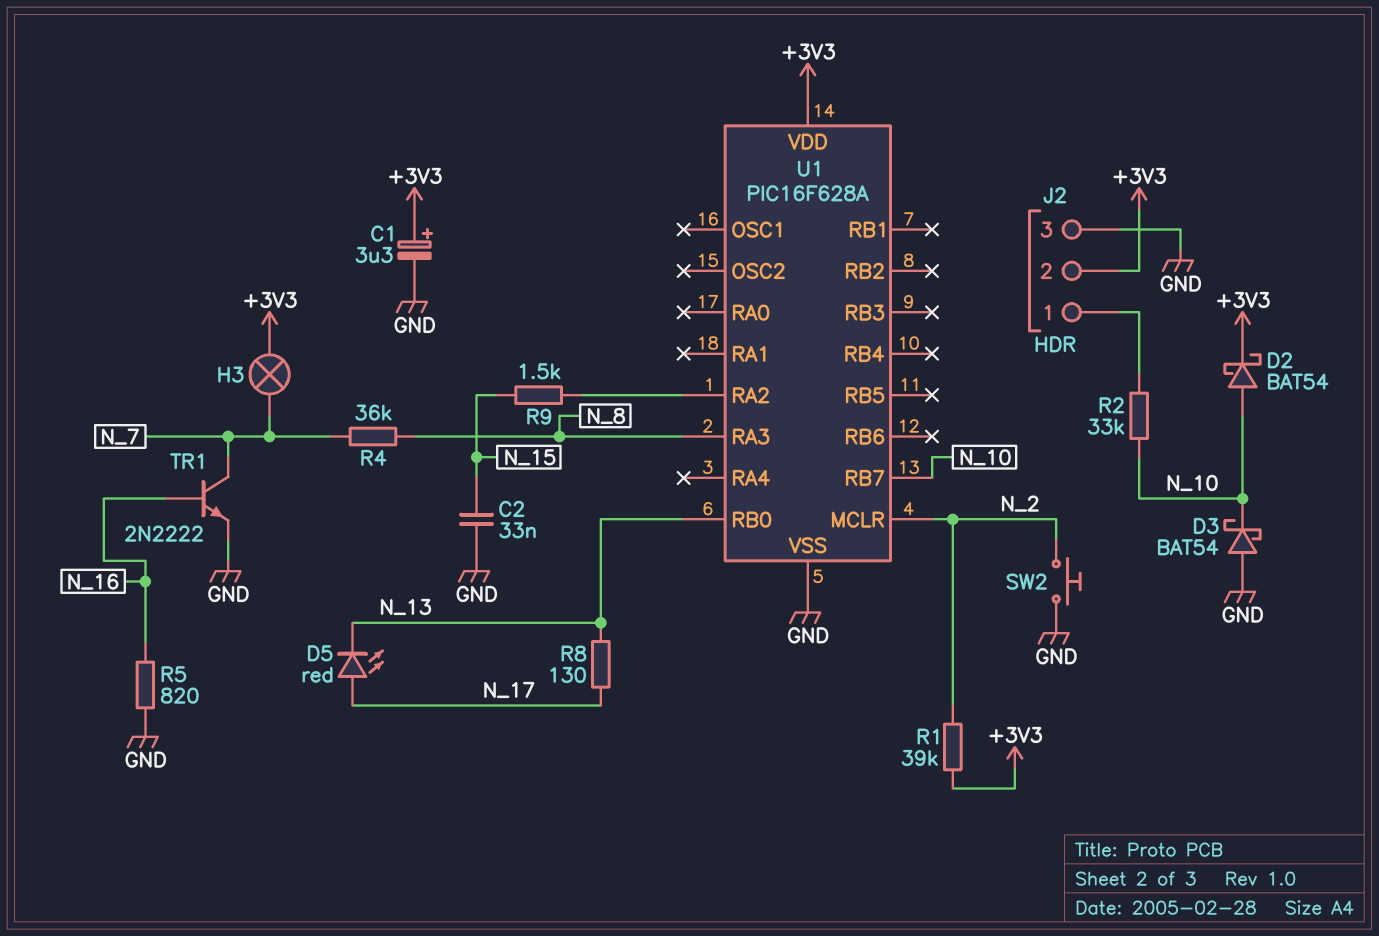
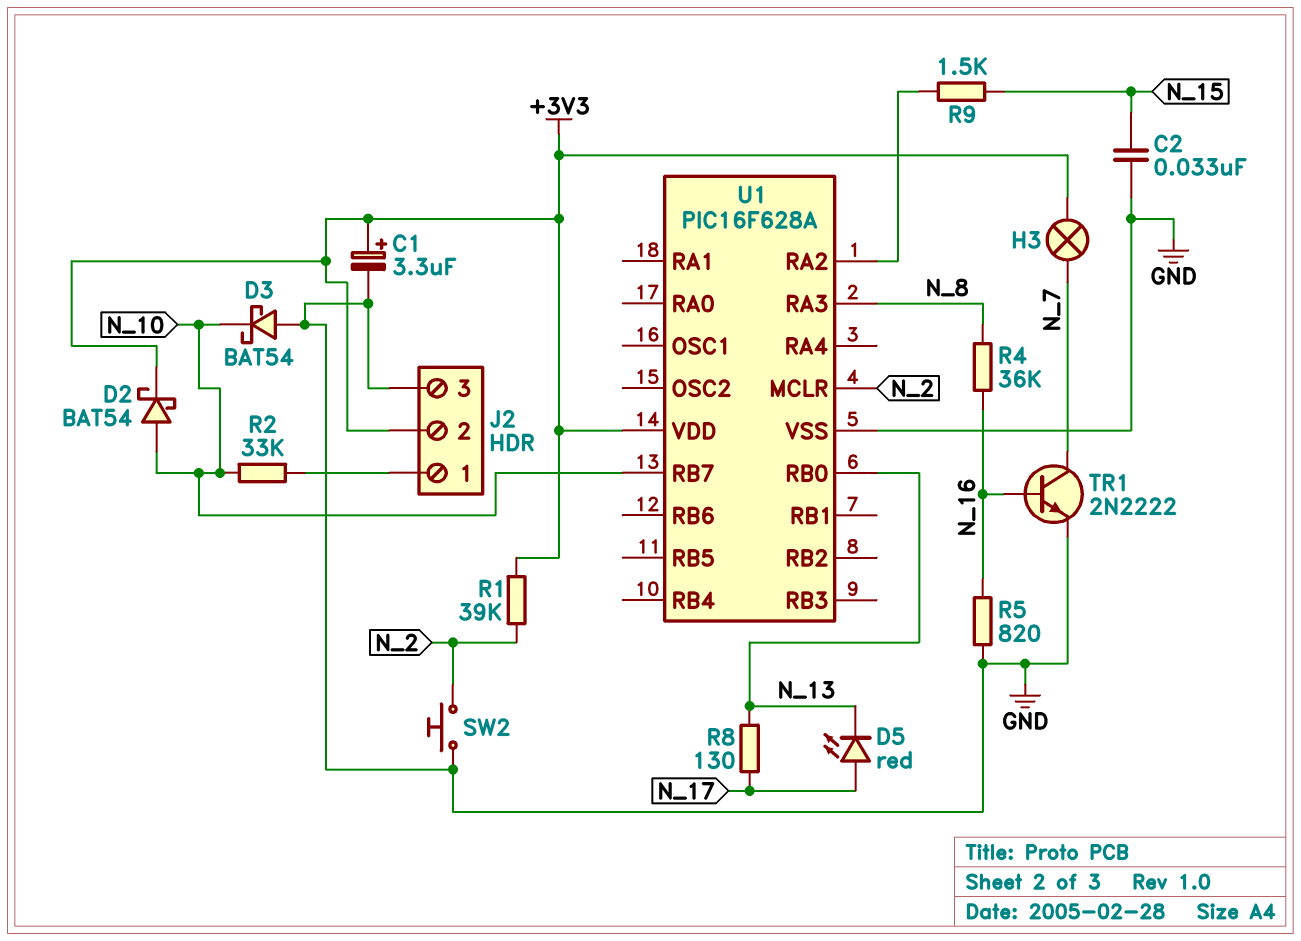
R4: 36k (N_7, N_8) -> 36k (N_8, N_16)

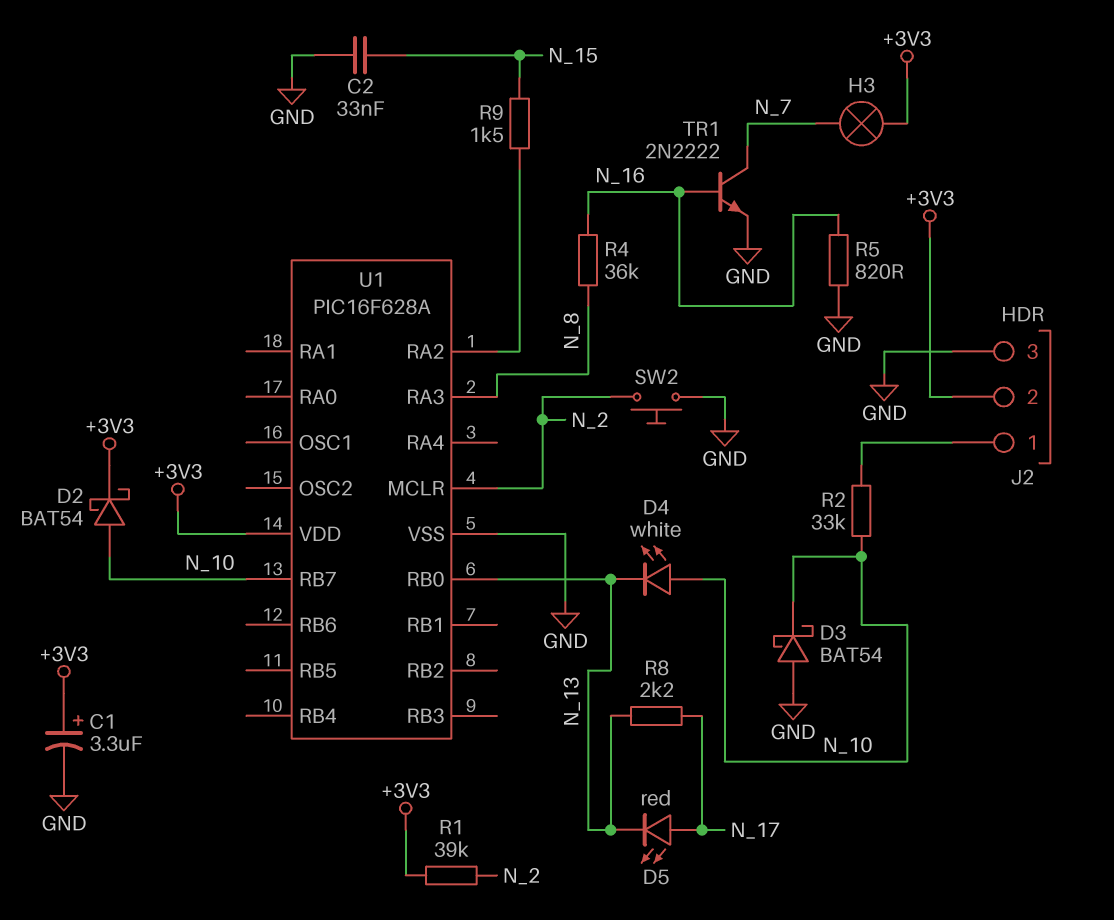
D4: none -> LED white (A N_10, K N_13)
R8: 130 (N_13, N_17) -> 2.2k (N_13, N_17)

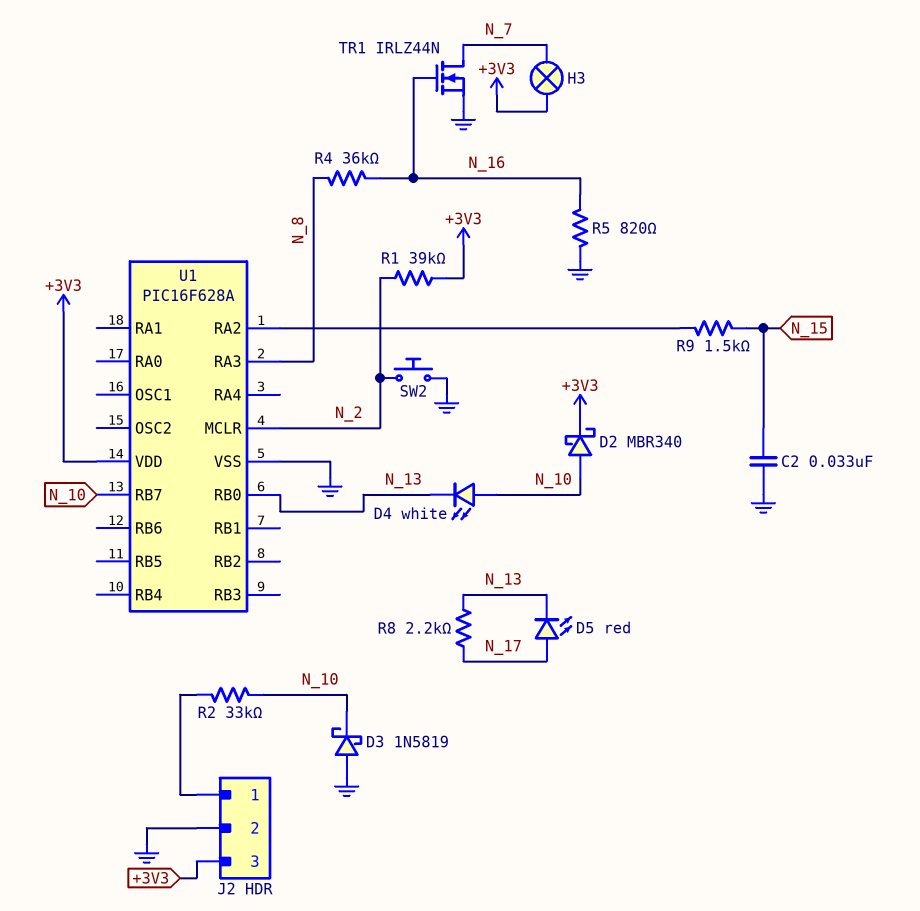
C1: 3.3uF (plus +3V3, minus GND) -> none
D2: schottky BAT54 (A N_10, K +3V3) -> schottky MBR340 (A N_10, K +3V3)
D3: schottky BAT54 (A GND, K N_10) -> schottky 1N5819 (A GND, K N_10)
J2 pin 2: +3V3 -> GND
J2 pin 3: GND -> +3V3
TR1: NPN 2N2222 (B N_16, C N_7, E GND) -> NMOS IRLZ44N (G N_16, D N_7, S GND)

